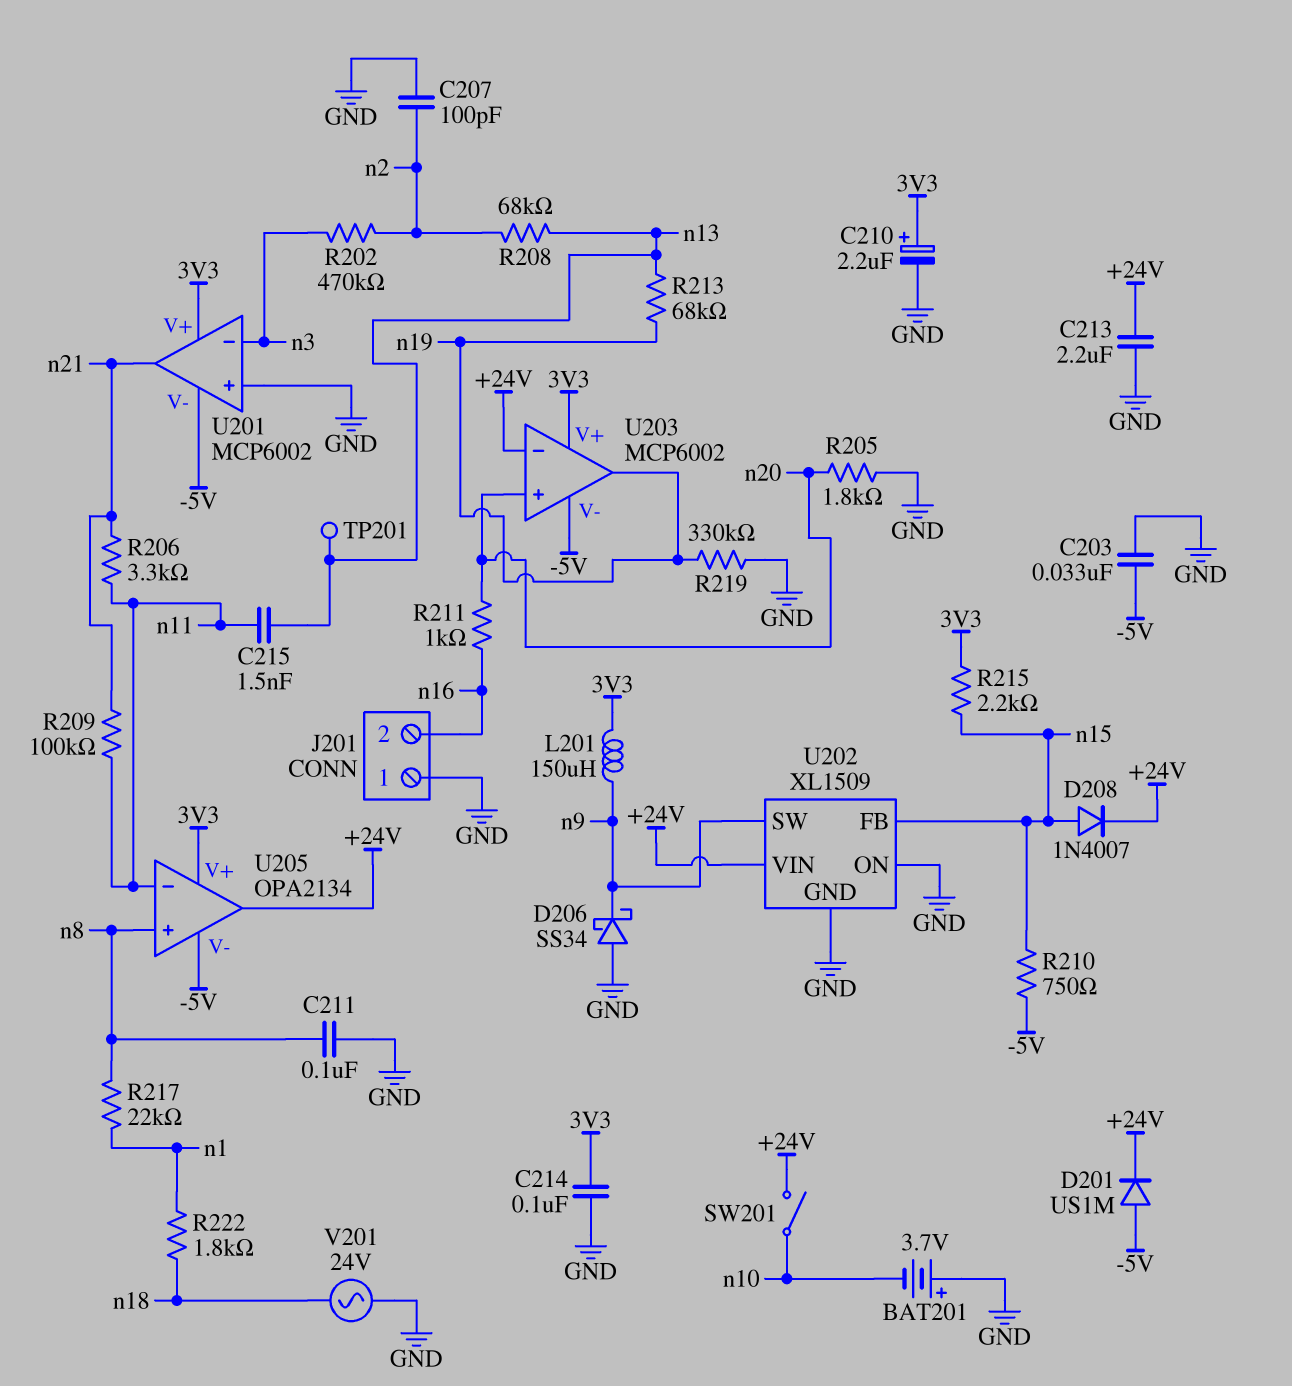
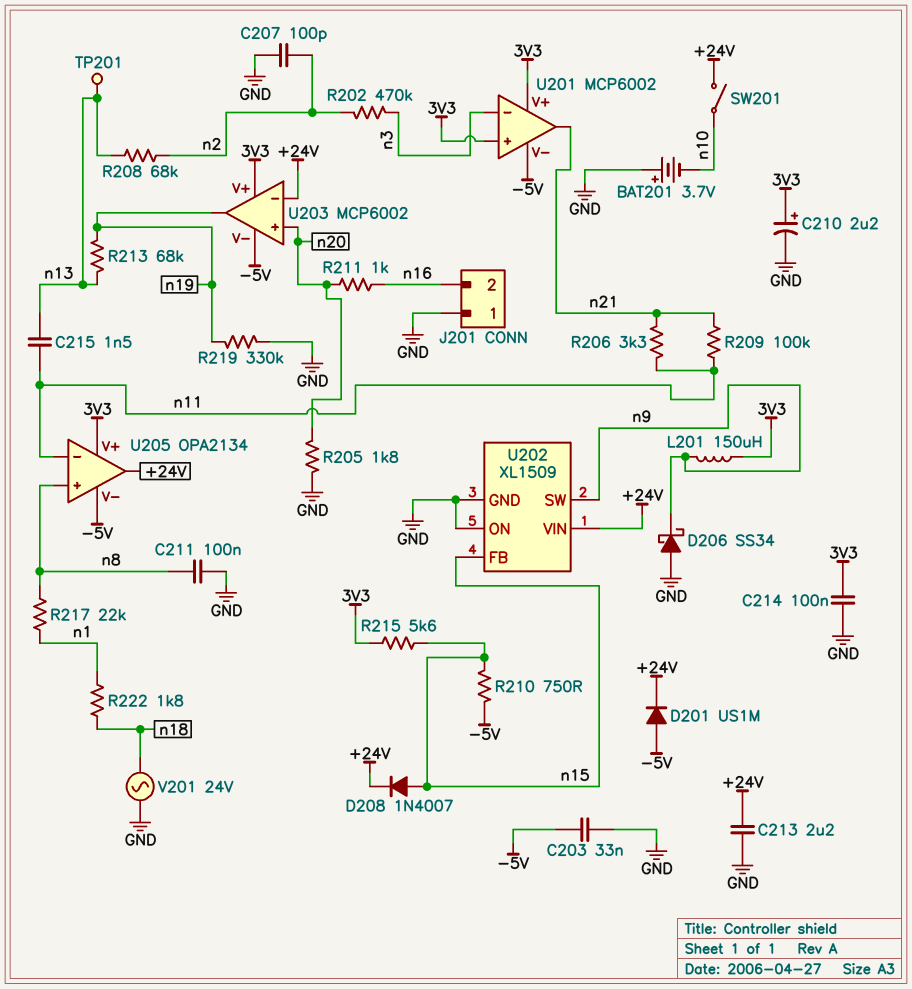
R215: 2.2k (3V3, n15) -> 5.6k (3V3, n15)
U201 pin in+: GND -> 3V3

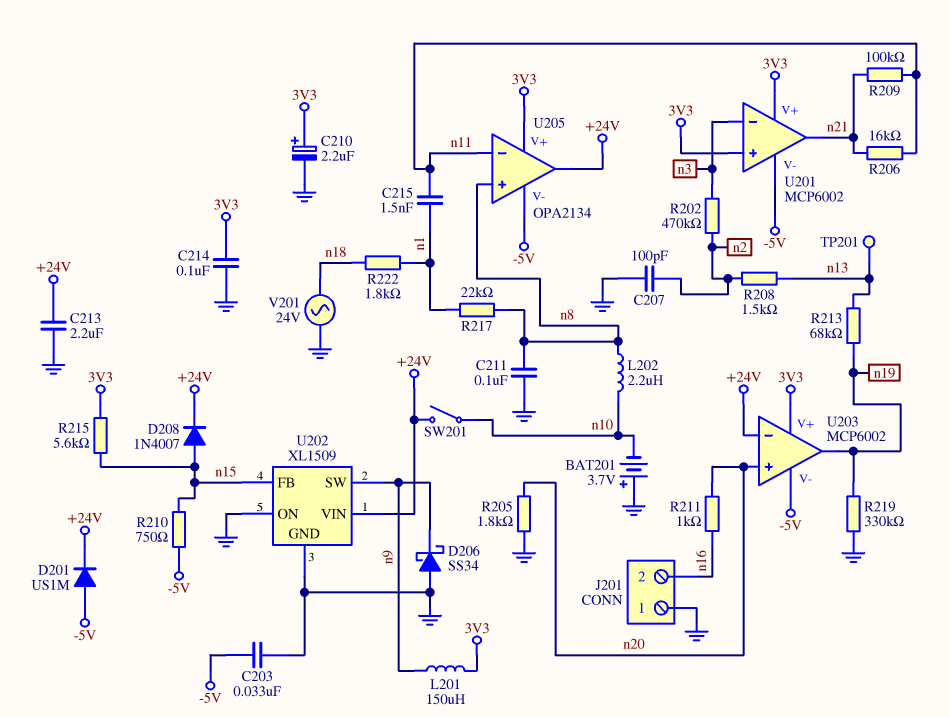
C215: 1.5nF (n11, n13) -> 1.5nF (n1, n11)
L202: none -> 2.2uH (n8, n10)
R206: 3.3k (n11, n21) -> 16k (n11, n21)
R208: 68k (n2, n13) -> 1.5k (n2, n13)

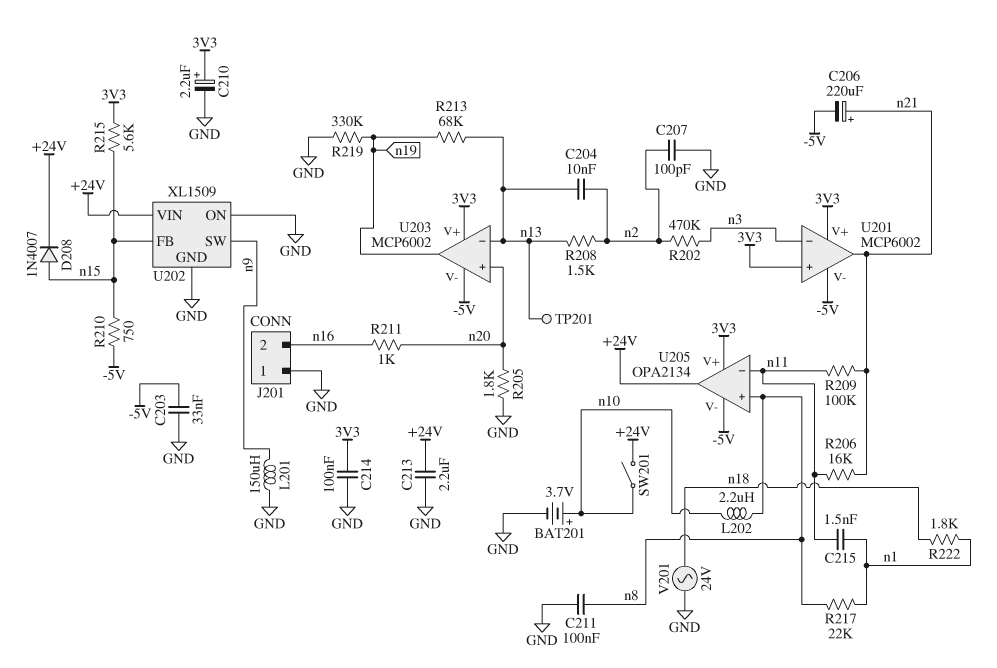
BAT201: 3.7V (plus GND, minus n10) -> 3.7V (plus n10, minus GND)
C204: none -> 10nF (n2, n13)
C206: none -> 220uF (plus n21, minus -5V)
D201: diode US1M (A -5V, K +24V) -> none
D206: schottky SS34 (A GND, K n9) -> none
L201: 150uH (3V3, n9) -> 150uH (GND, n9)
U203 pin in-: +24V -> n13

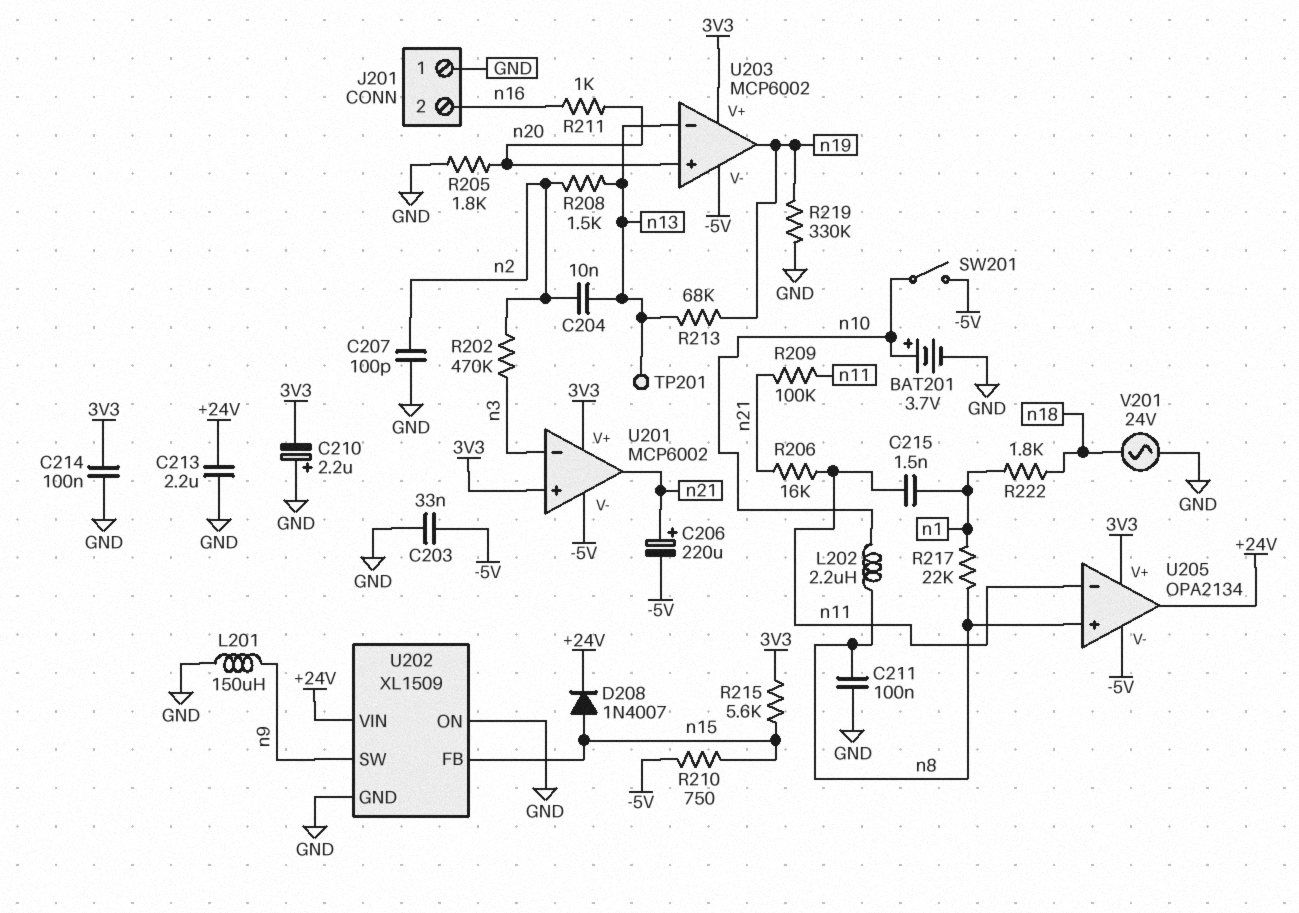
C210: 2.2uF (plus 3V3, minus GND) -> 2.2uF (plus GND, minus 3V3)
SW201: switch (+24V, n10) -> switch (-5V, n10)

